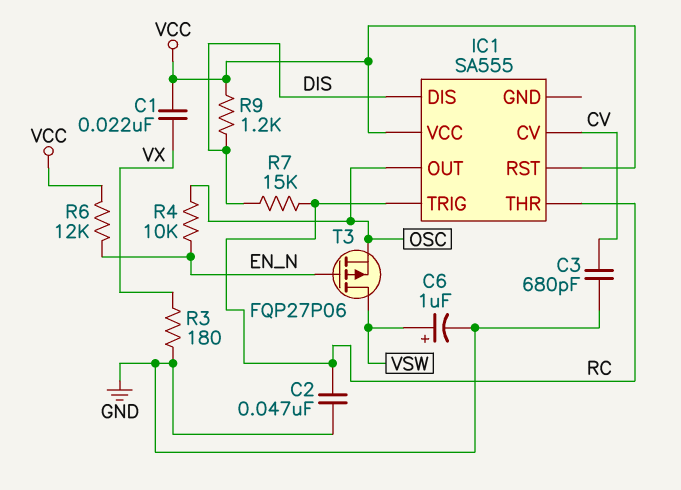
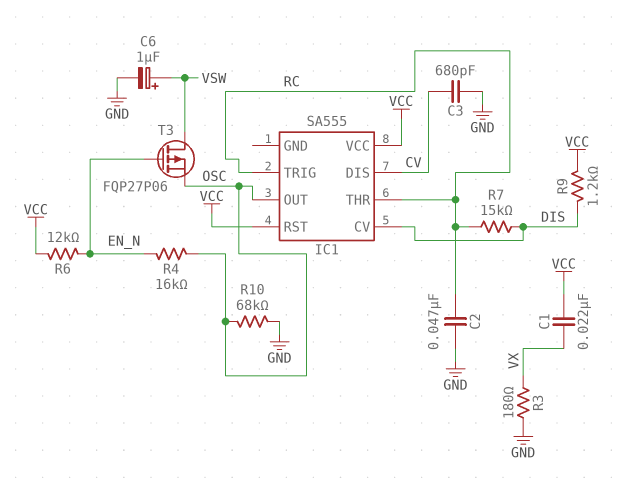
IC1 pin CV: CV -> DIS
IC1 pin DIS: DIS -> CV
R4: 10k (EN_N, OSC) -> 16k (EN_N, OSC)
R10: none -> 68k (GND, OSC)

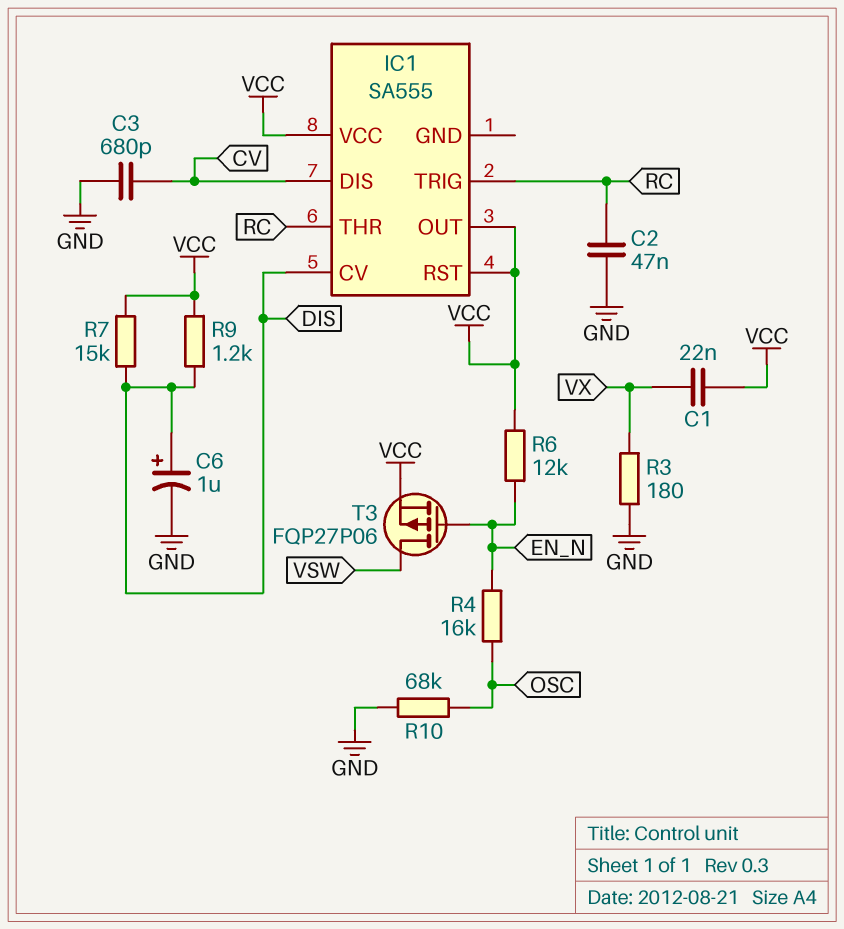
C6: 1uF (plus VSW, minus GND) -> 1uF (plus DIS, minus GND)
IC1 pin OUT: OSC -> VCC
R7: 15k (DIS, RC) -> 15k (DIS, VCC)
T3: PMOS FQP27P06 (G EN_N, D VSW, S OSC) -> PMOS FQP27P06 (G EN_N, D VSW, S VCC)

